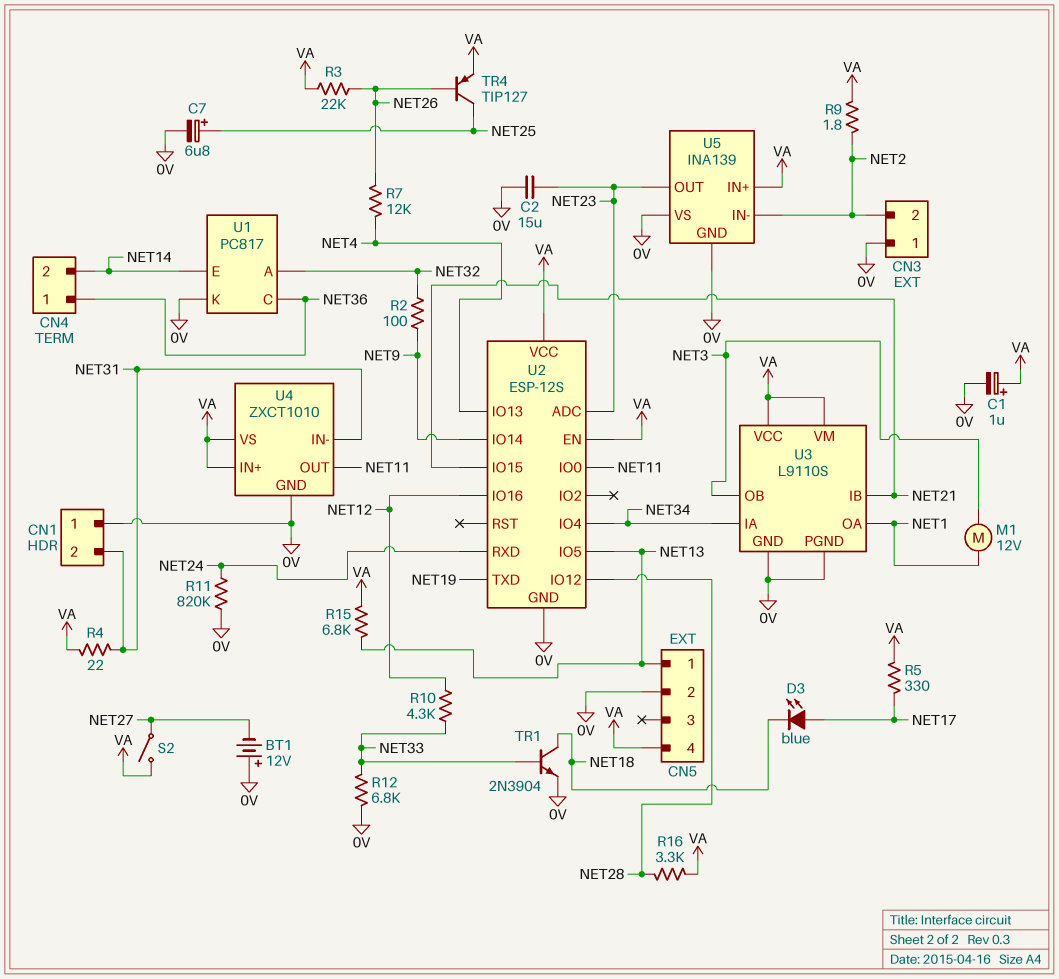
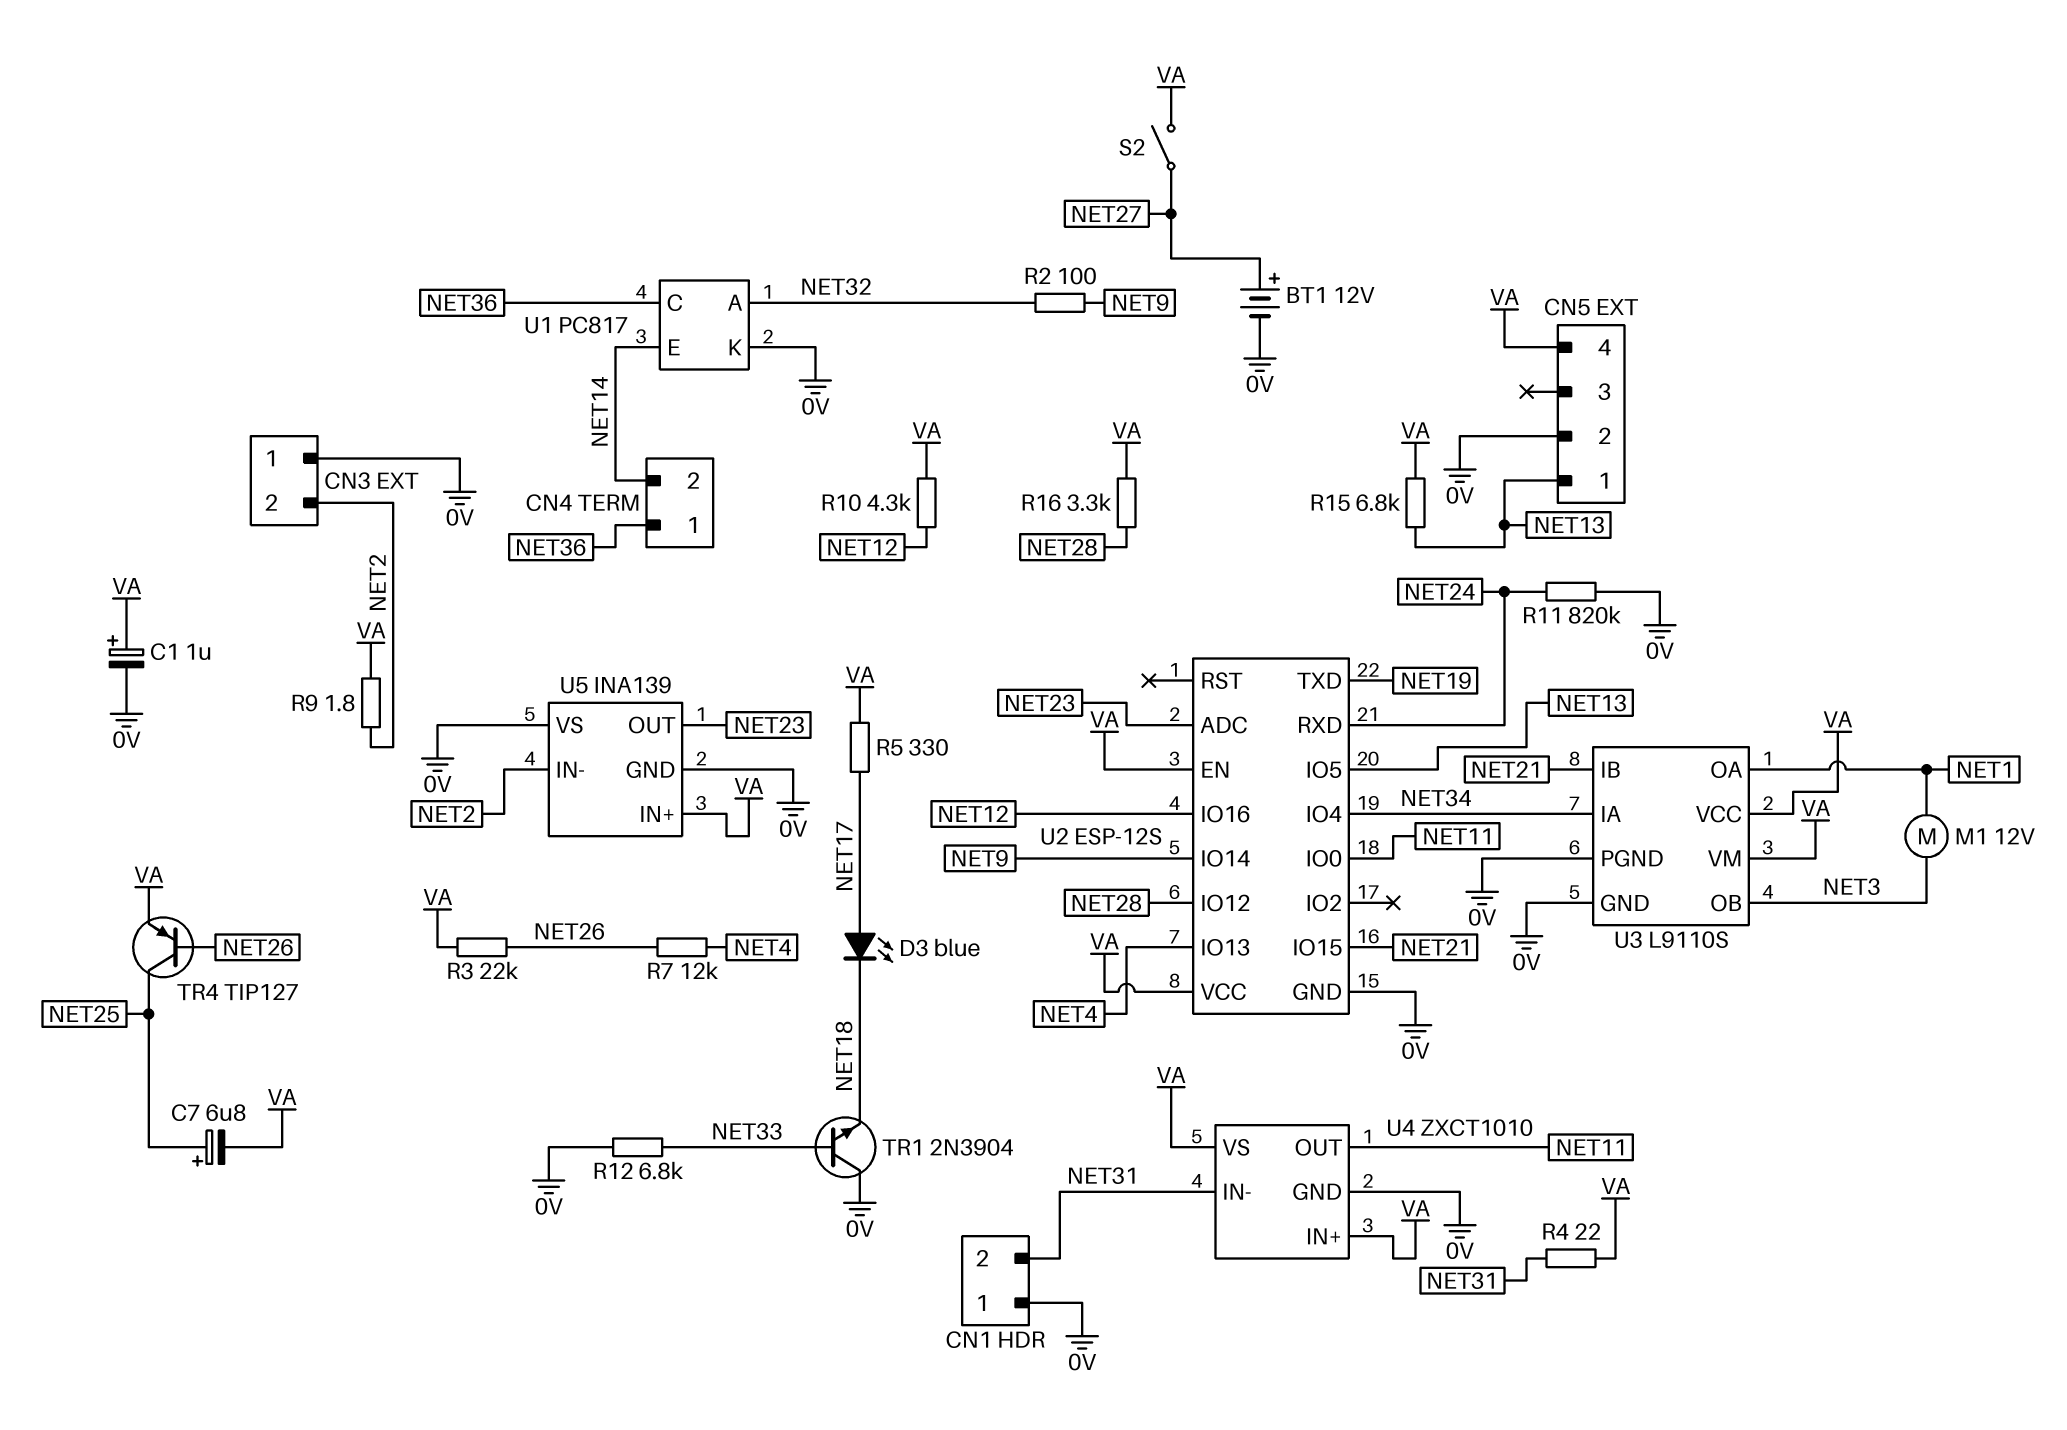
BT1: 12V (plus 0V, minus NET27) -> 12V (plus NET27, minus 0V)
C2: 15uF (0V, NET23) -> none
C7: 6.8uF (plus NET25, minus 0V) -> 6.8uF (plus NET25, minus VA)
R10: 4.3k (NET12, NET33) -> 4.3k (NET12, VA)
TR1: NPN 2N3904 (B NET33, C NET18, E 0V) -> NPN 2N3904 (B NET33, C 0V, E NET18)

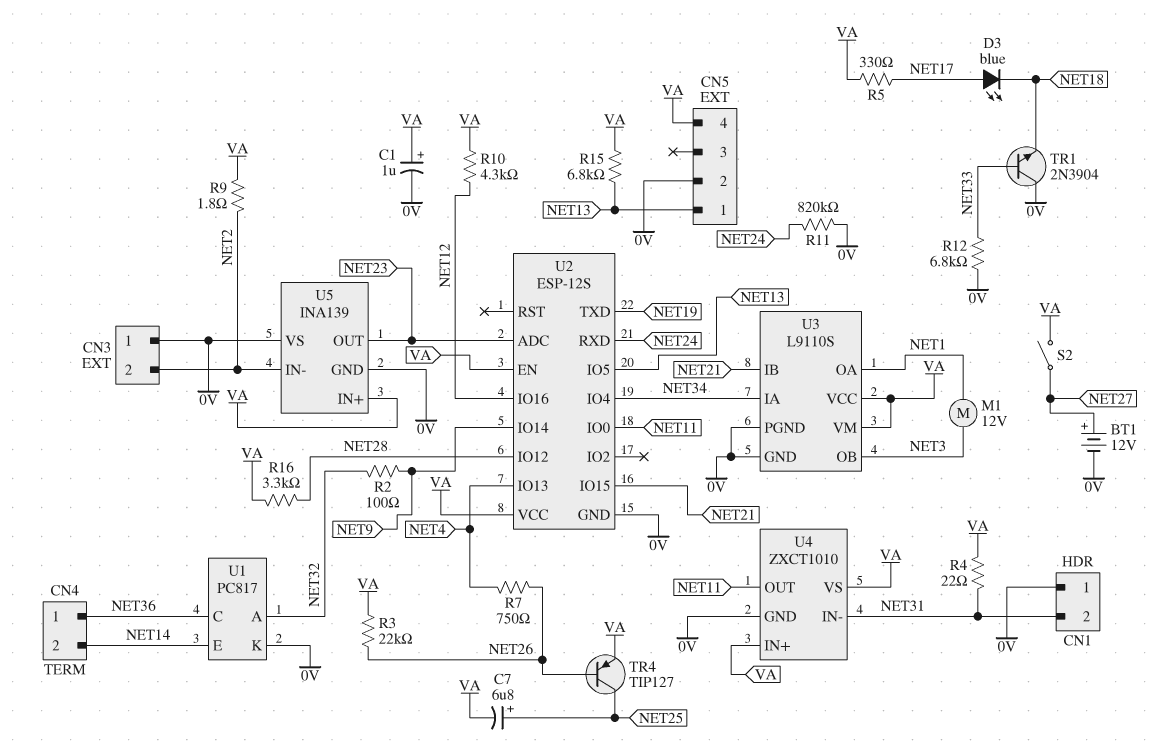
R7: 12k (NET4, NET26) -> 750 (NET4, NET26)

